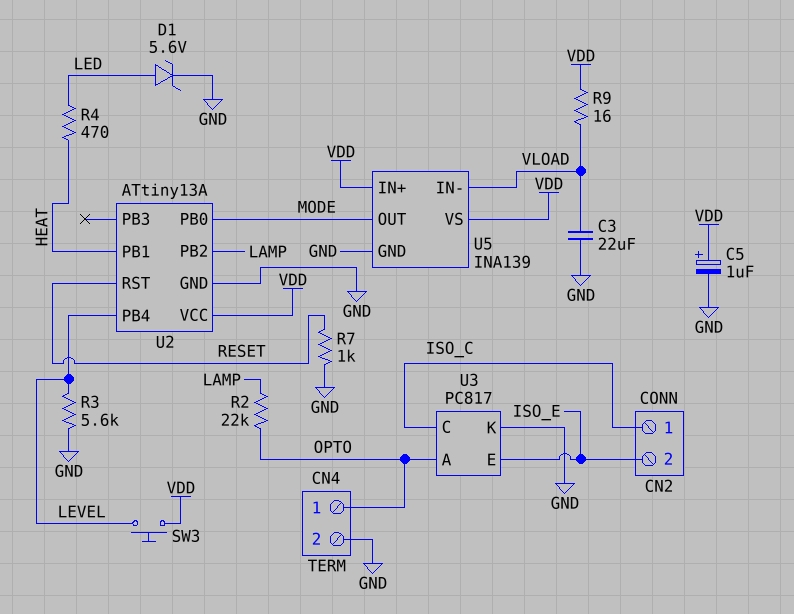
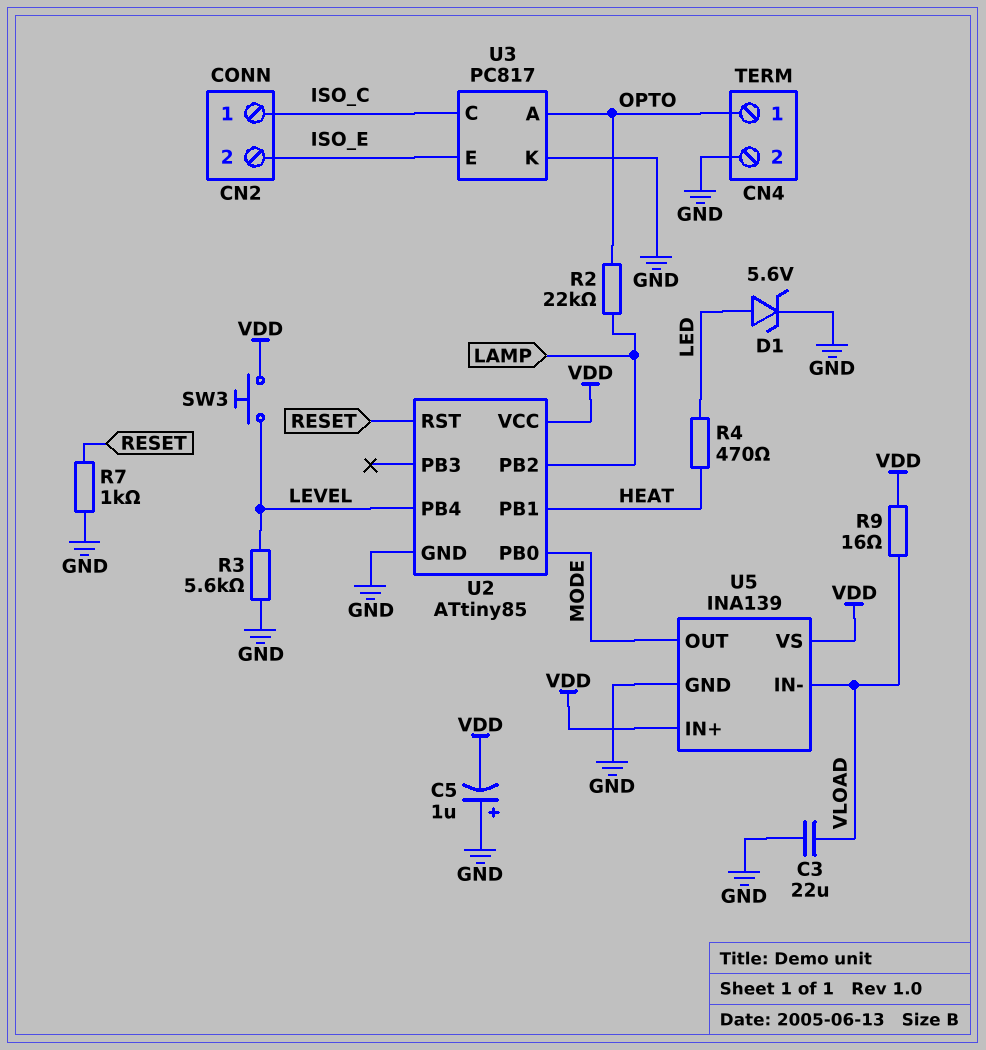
C5: 1uF (plus VDD, minus GND) -> 1uF (plus GND, minus VDD)
U2: ATtiny13A -> ATtiny85

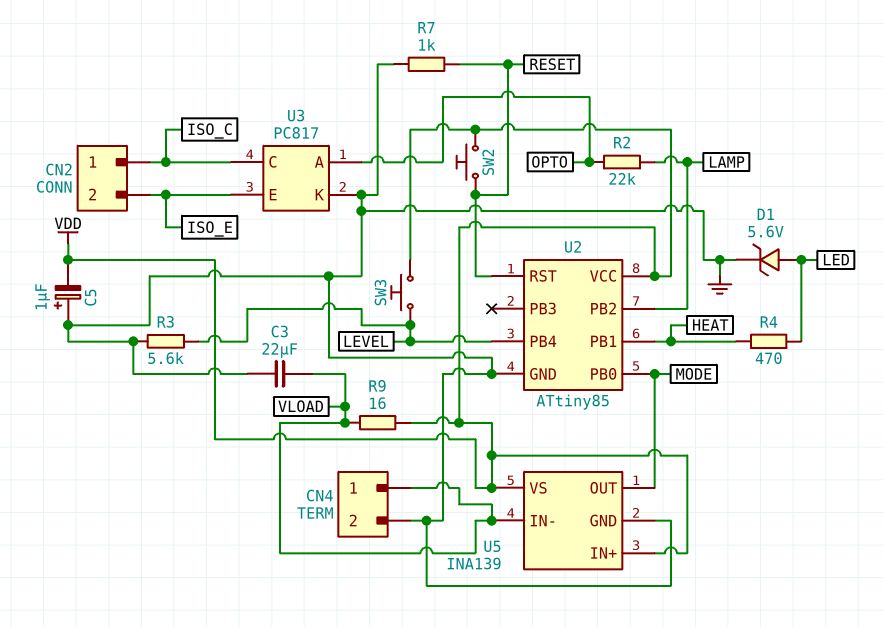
CN4 pin 1: OPTO -> VLOAD
SW2: none -> button (RESET, VDD)

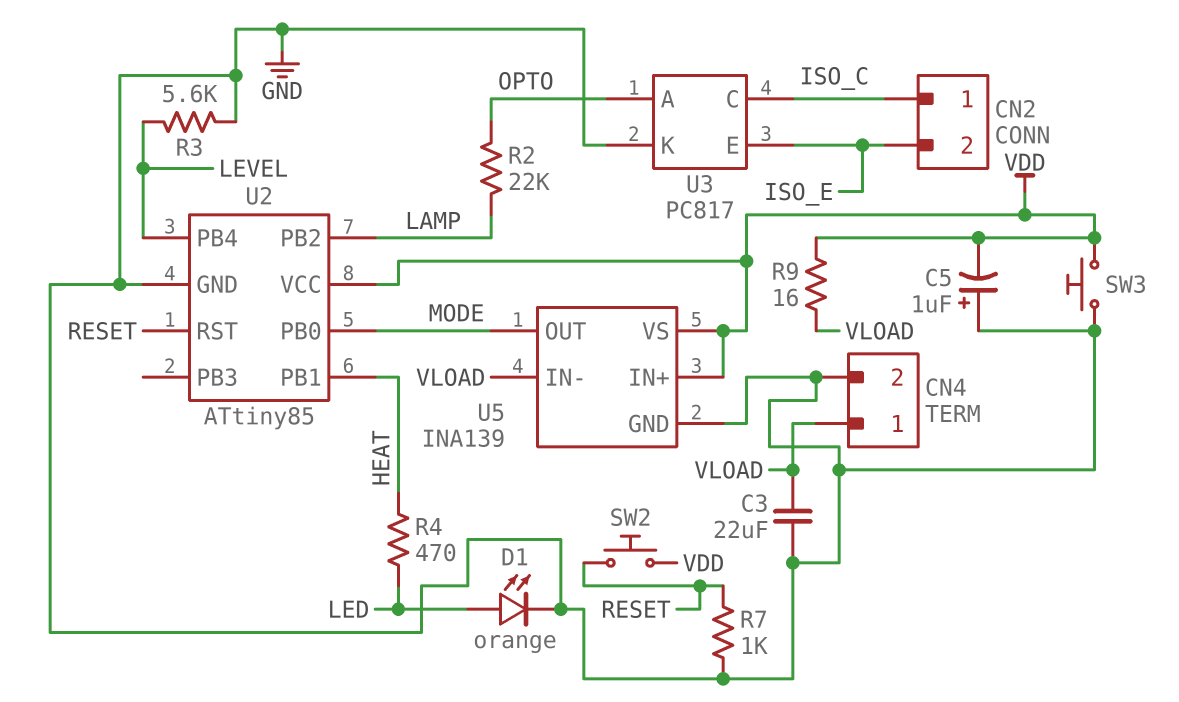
D1: zener 5.6V (A LED, K GND) -> LED orange (A LED, K GND)
SW3: button (LEVEL, VDD) -> button (GND, VDD)

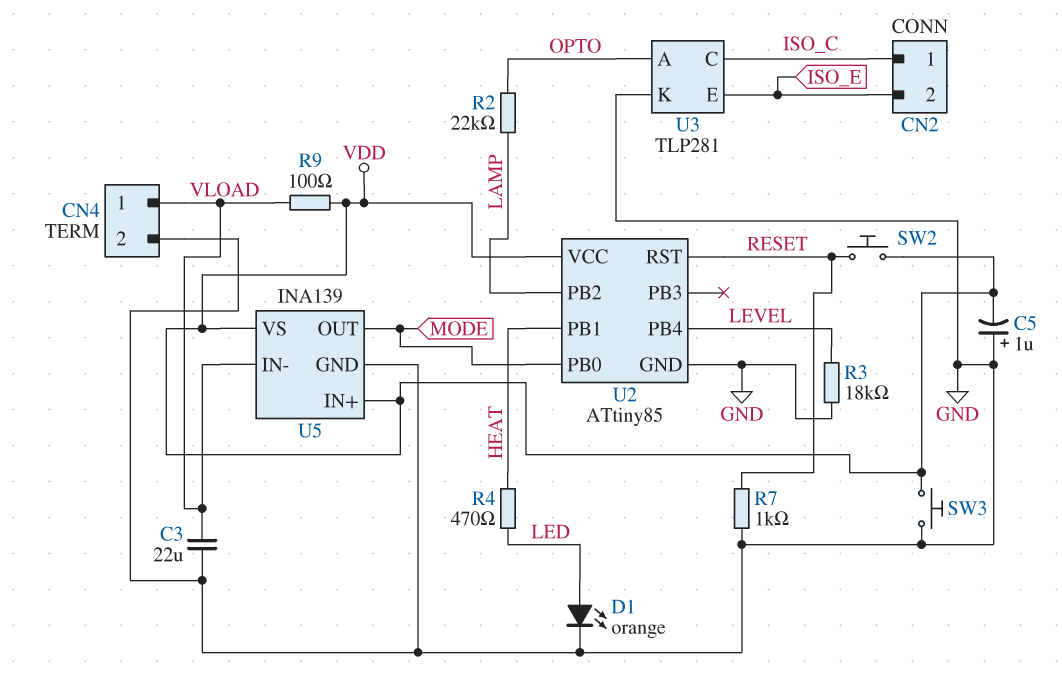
R3: 5.6k (GND, LEVEL) -> 18k (GND, LEVEL)
R9: 16 (VDD, VLOAD) -> 100 (VDD, VLOAD)
U3: PC817 -> TLP281

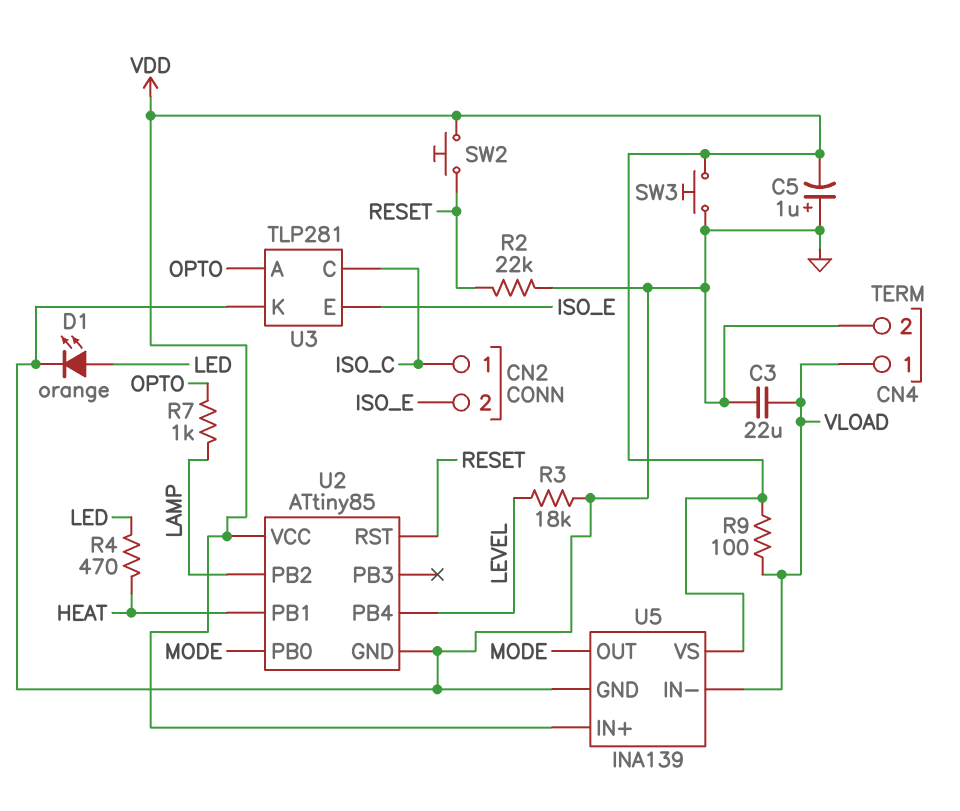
R2: 22k (LAMP, OPTO) -> 22k (GND, RESET)
R7: 1k (GND, RESET) -> 1k (LAMP, OPTO)

